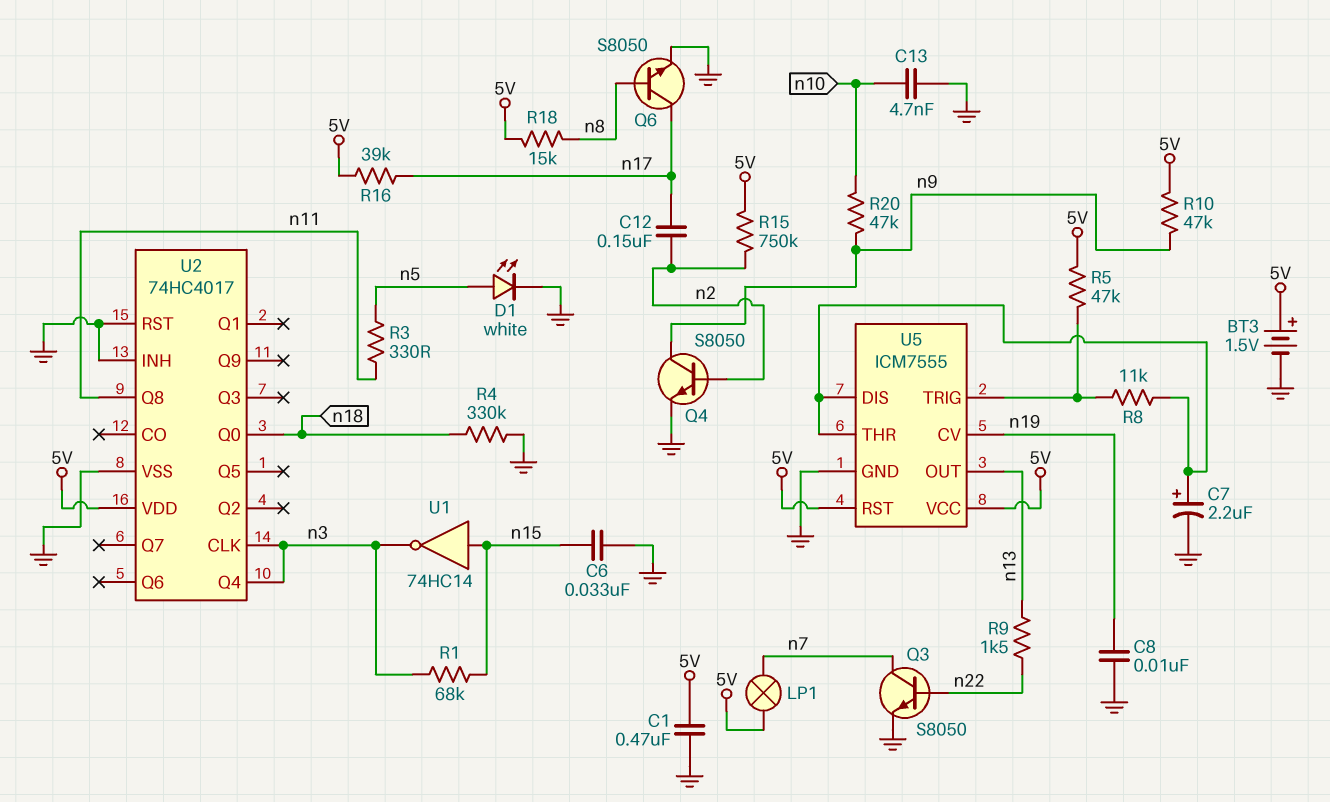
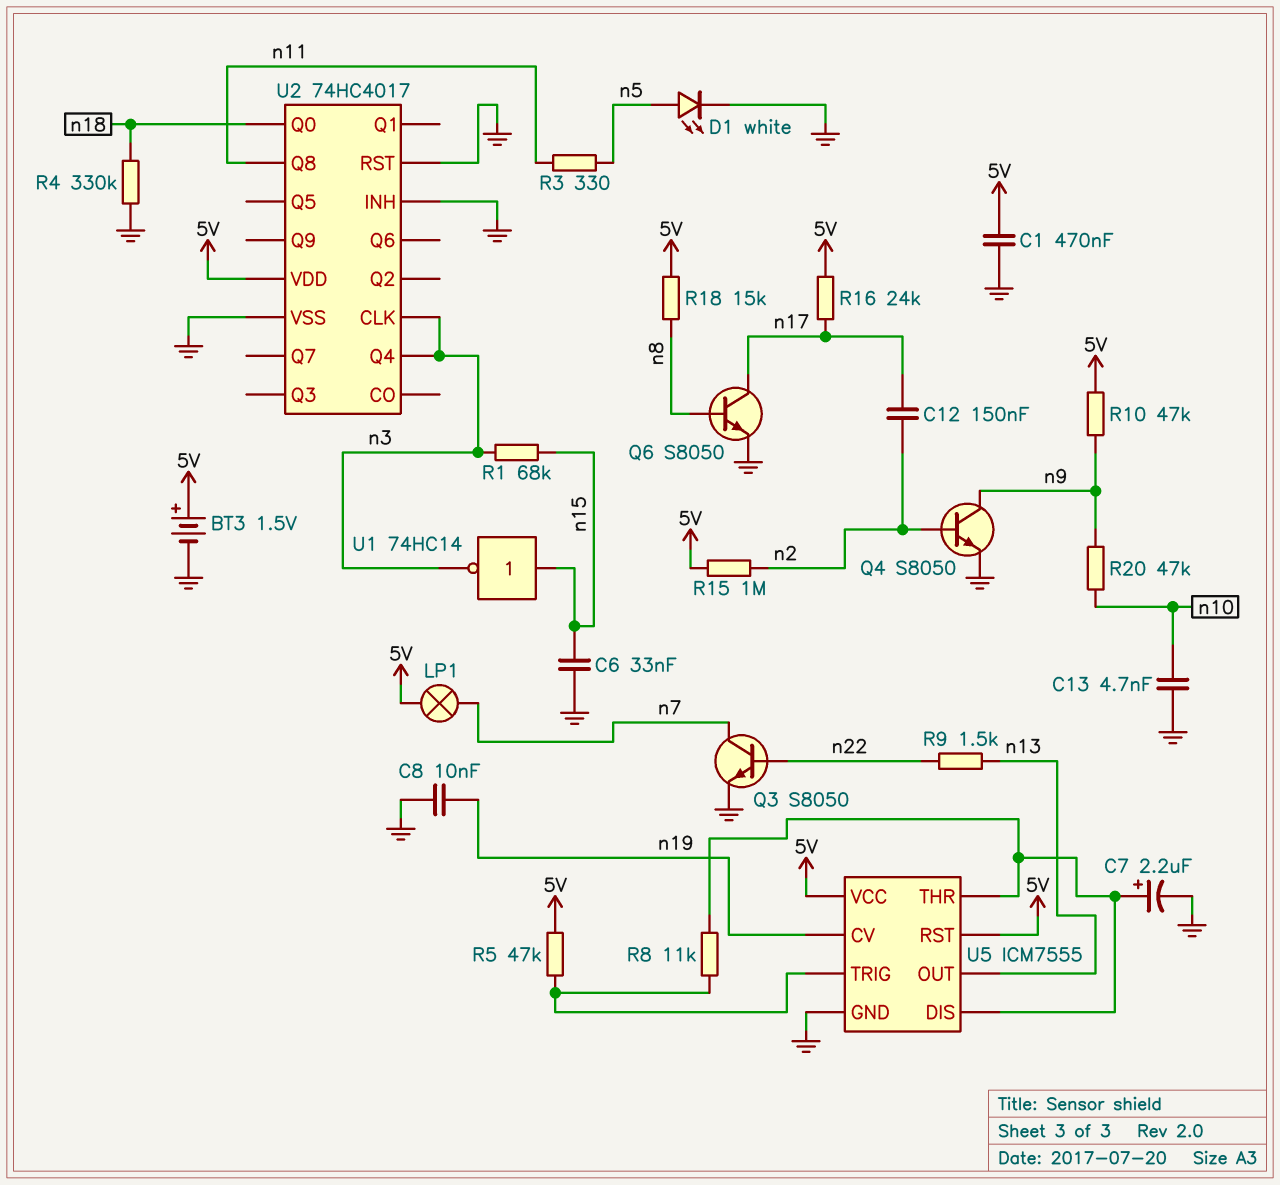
R15: 750k (5V, n2) -> 1M (5V, n2)
R16: 39k (5V, n17) -> 24k (5V, n17)

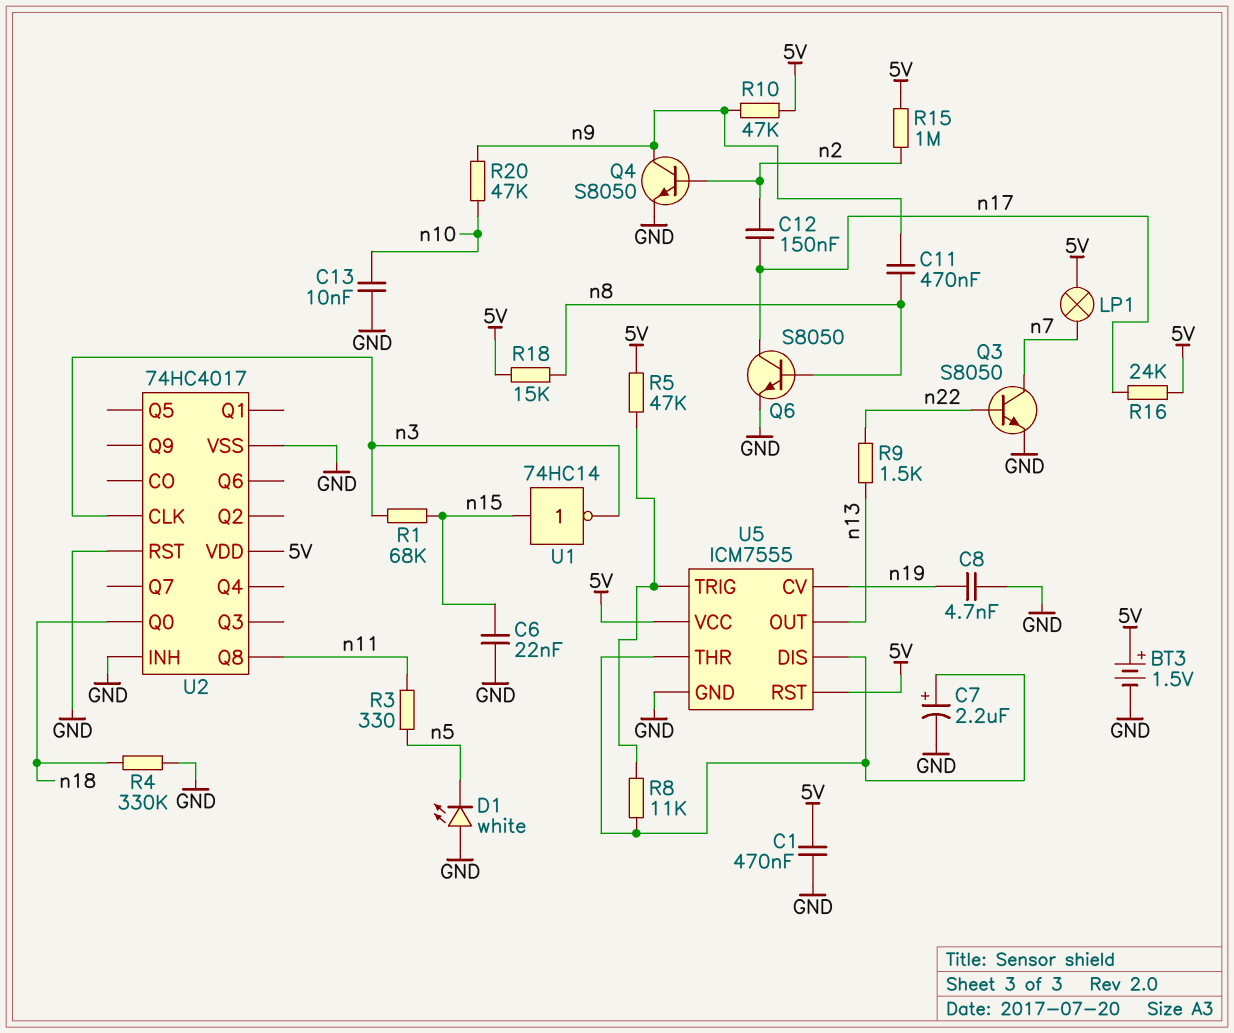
C6: 33nF (GND, n15) -> 22nF (GND, n15)
C8: 10nF (GND, n19) -> 4.7nF (GND, n19)
C11: none -> 470nF (n8, n9)
C13: 4.7nF (GND, n10) -> 10nF (GND, n10)
D1: LED white (A n5, K GND) -> LED white (A GND, K n5)
U2 pin Q4: n3 -> none

